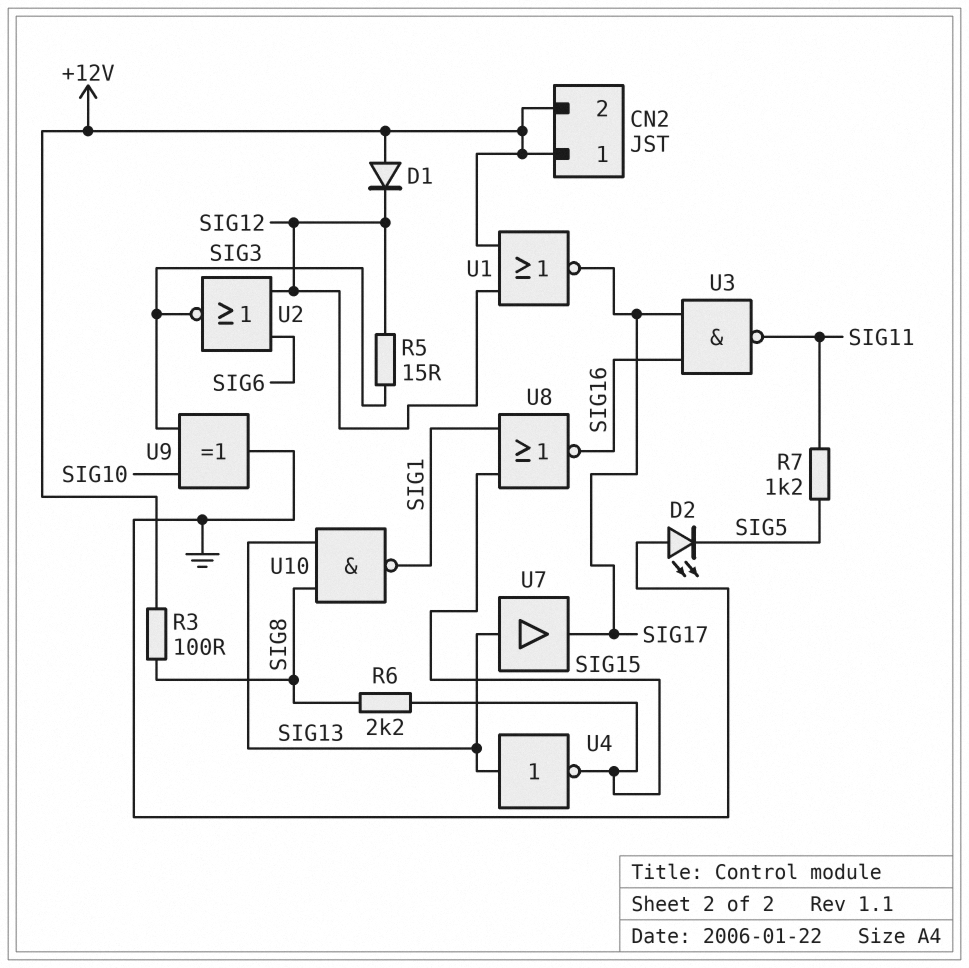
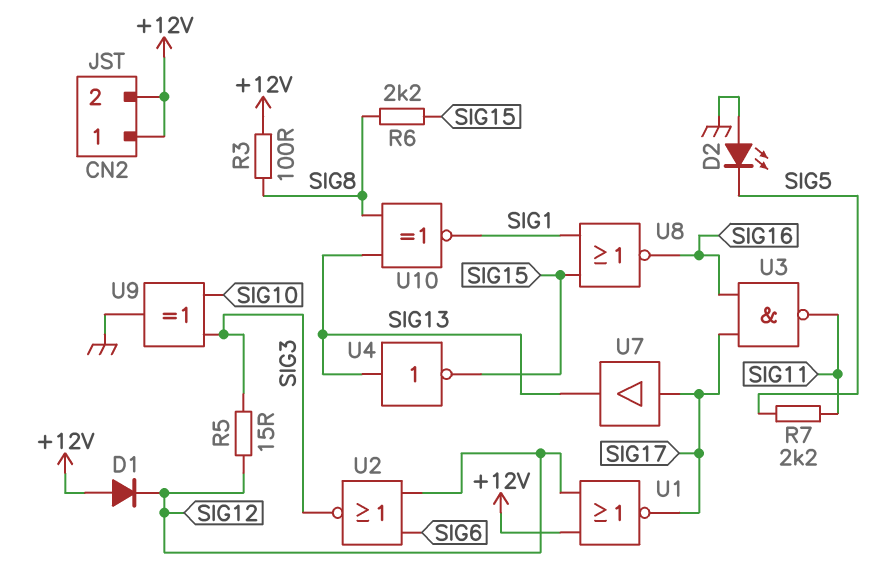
R7: 1.2k (SIG5, SIG11) -> 2.2k (SIG5, SIG11)
U7: buffer (in SIG13, out SIG17) -> buffer (in SIG17, out SIG13)
U10: NAND (in SIG8, in SIG13, out SIG1) -> XNOR (in SIG8, in SIG13, out SIG1)

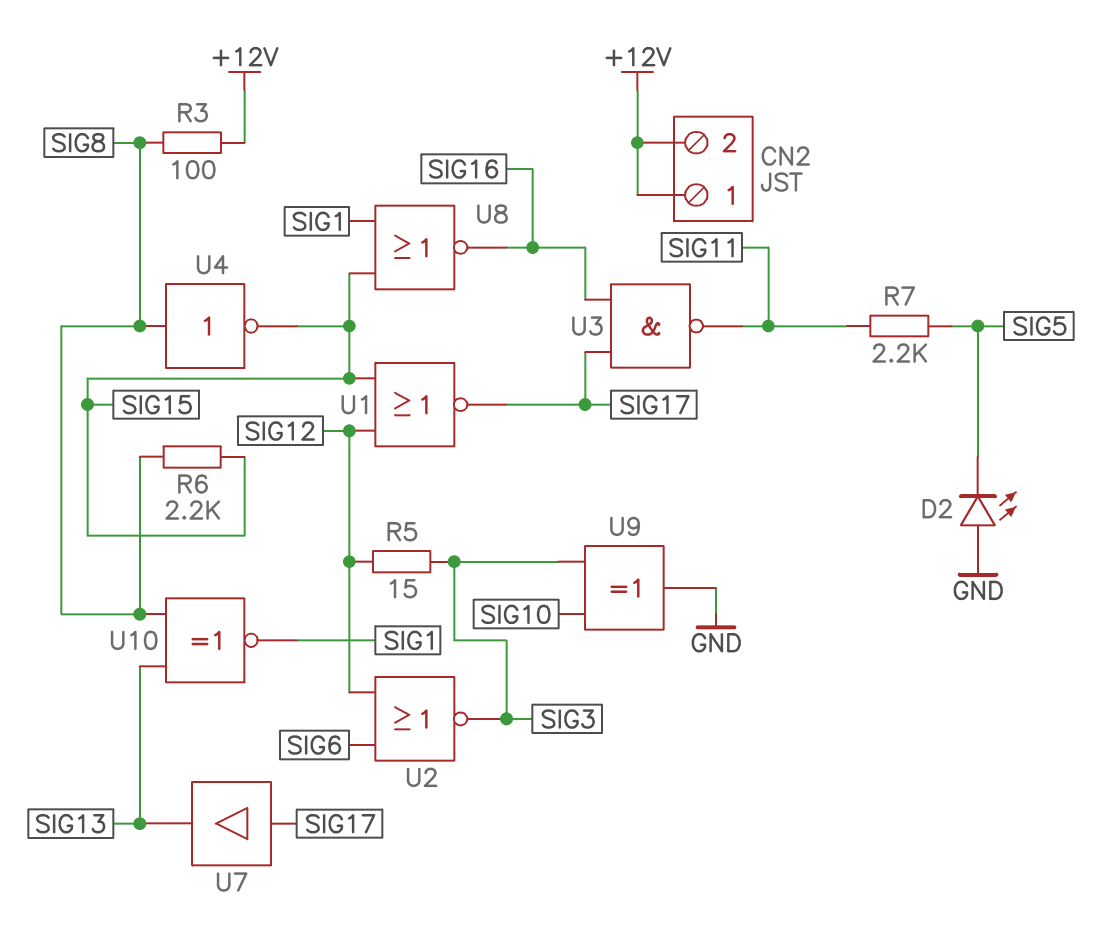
D1: diode (A +12V, K SIG12) -> none
U1: NOR (in +12V, in SIG12, out SIG17) -> NOR (in SIG12, in SIG15, out SIG17)
U4: NOT (in SIG13, out SIG15) -> NOT (in SIG8, out SIG15)

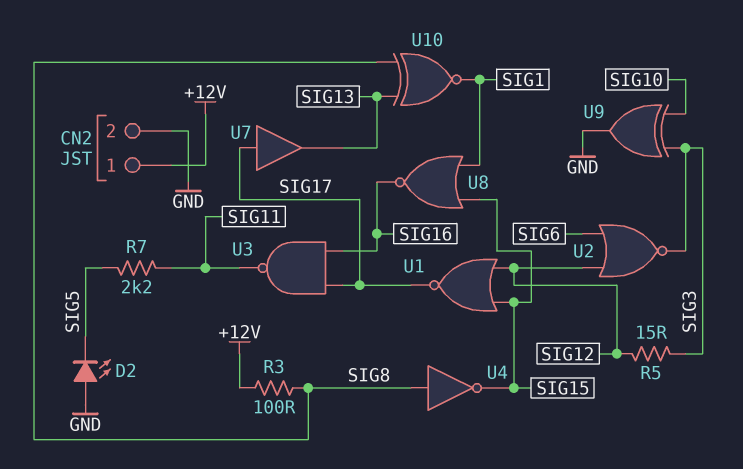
CN2 pin 2: +12V -> GND
R6: 2.2k (SIG8, SIG15) -> none

